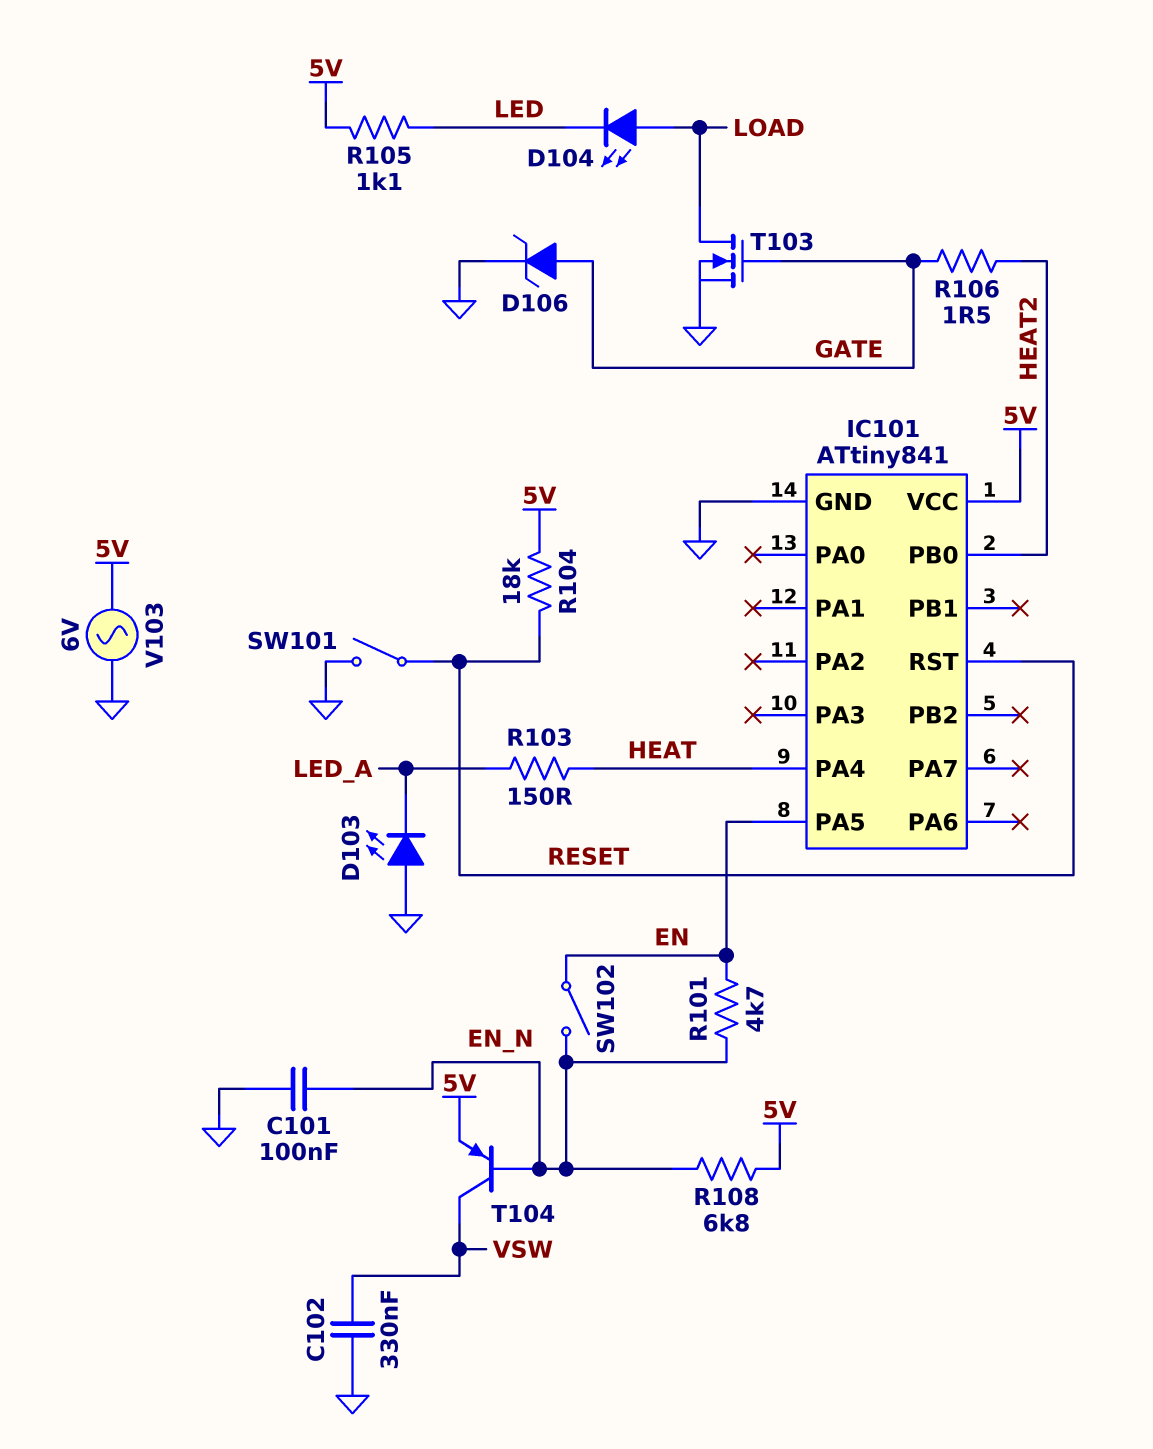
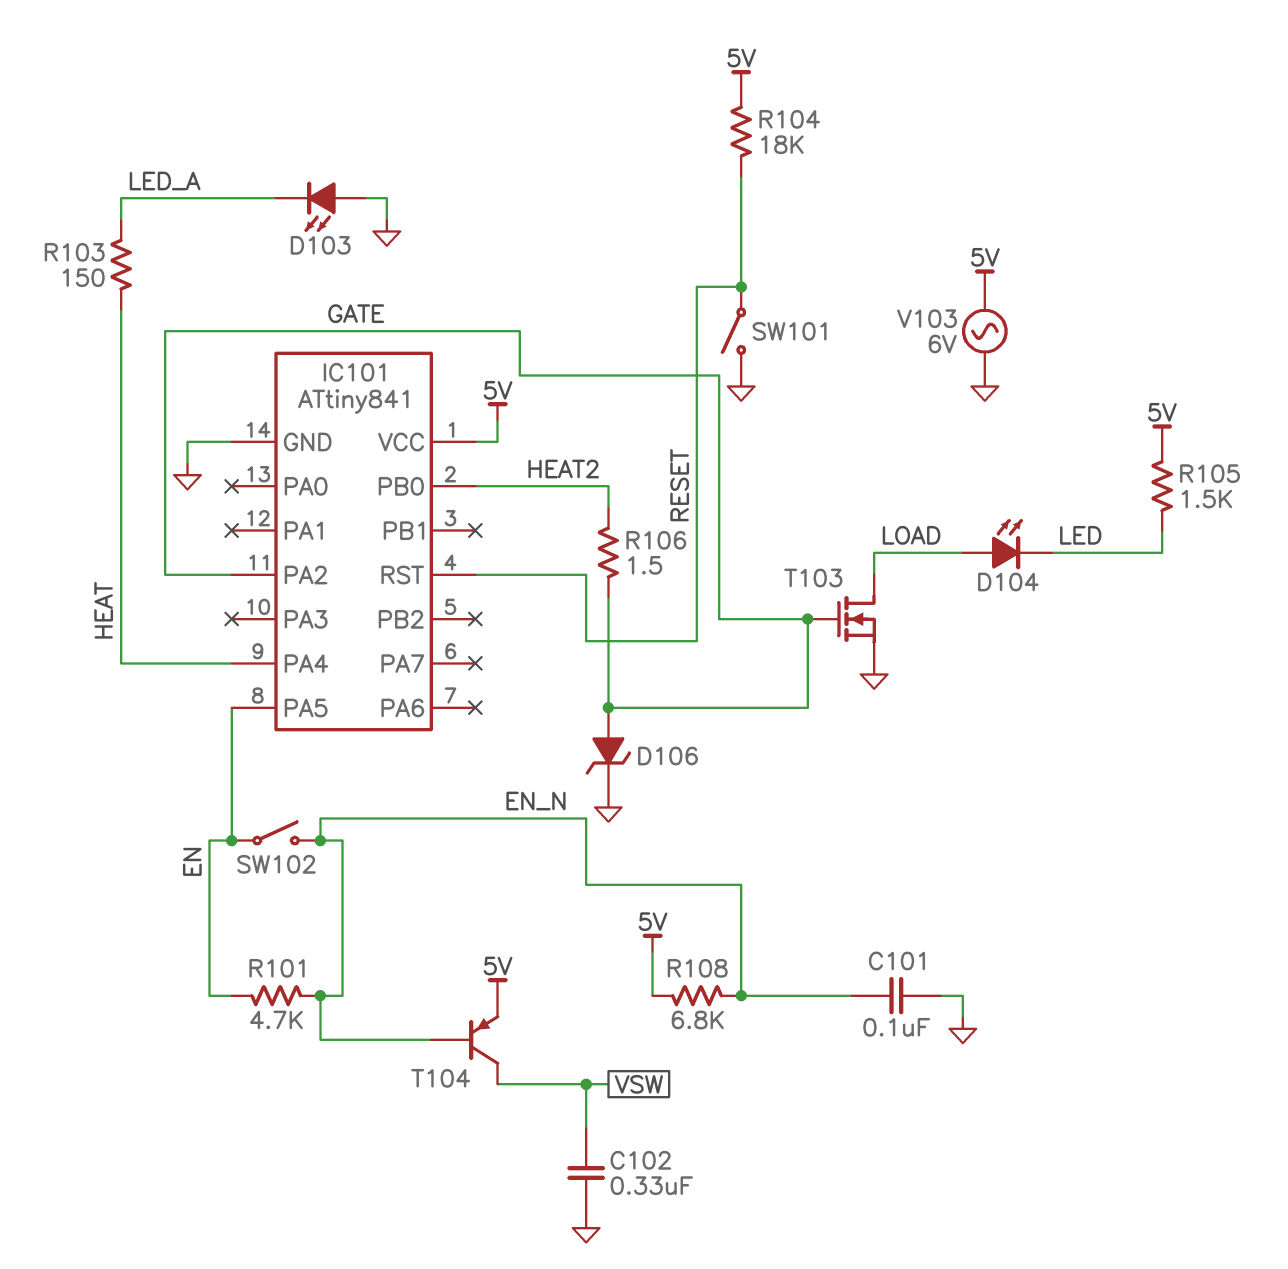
IC101 pin PA2: none -> GATE
R105: 1.1k (5V, LED) -> 1.5k (5V, LED)

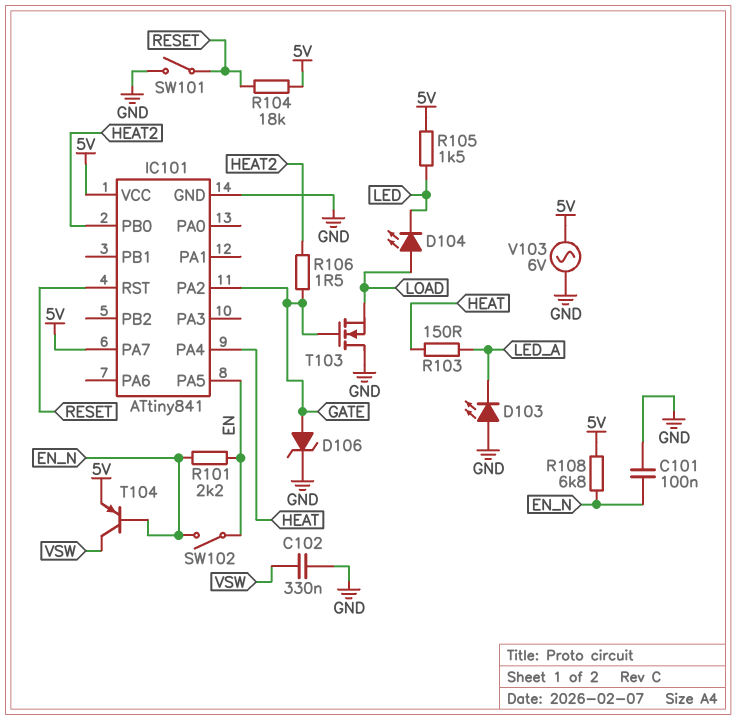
IC101 pin PA7: none -> 5V
R101: 4.7k (EN, EN_N) -> 2.2k (EN, EN_N)
T103: NMOS (G GATE, D LOAD, S GND) -> NMOS (G GATE, D GND, S LOAD)

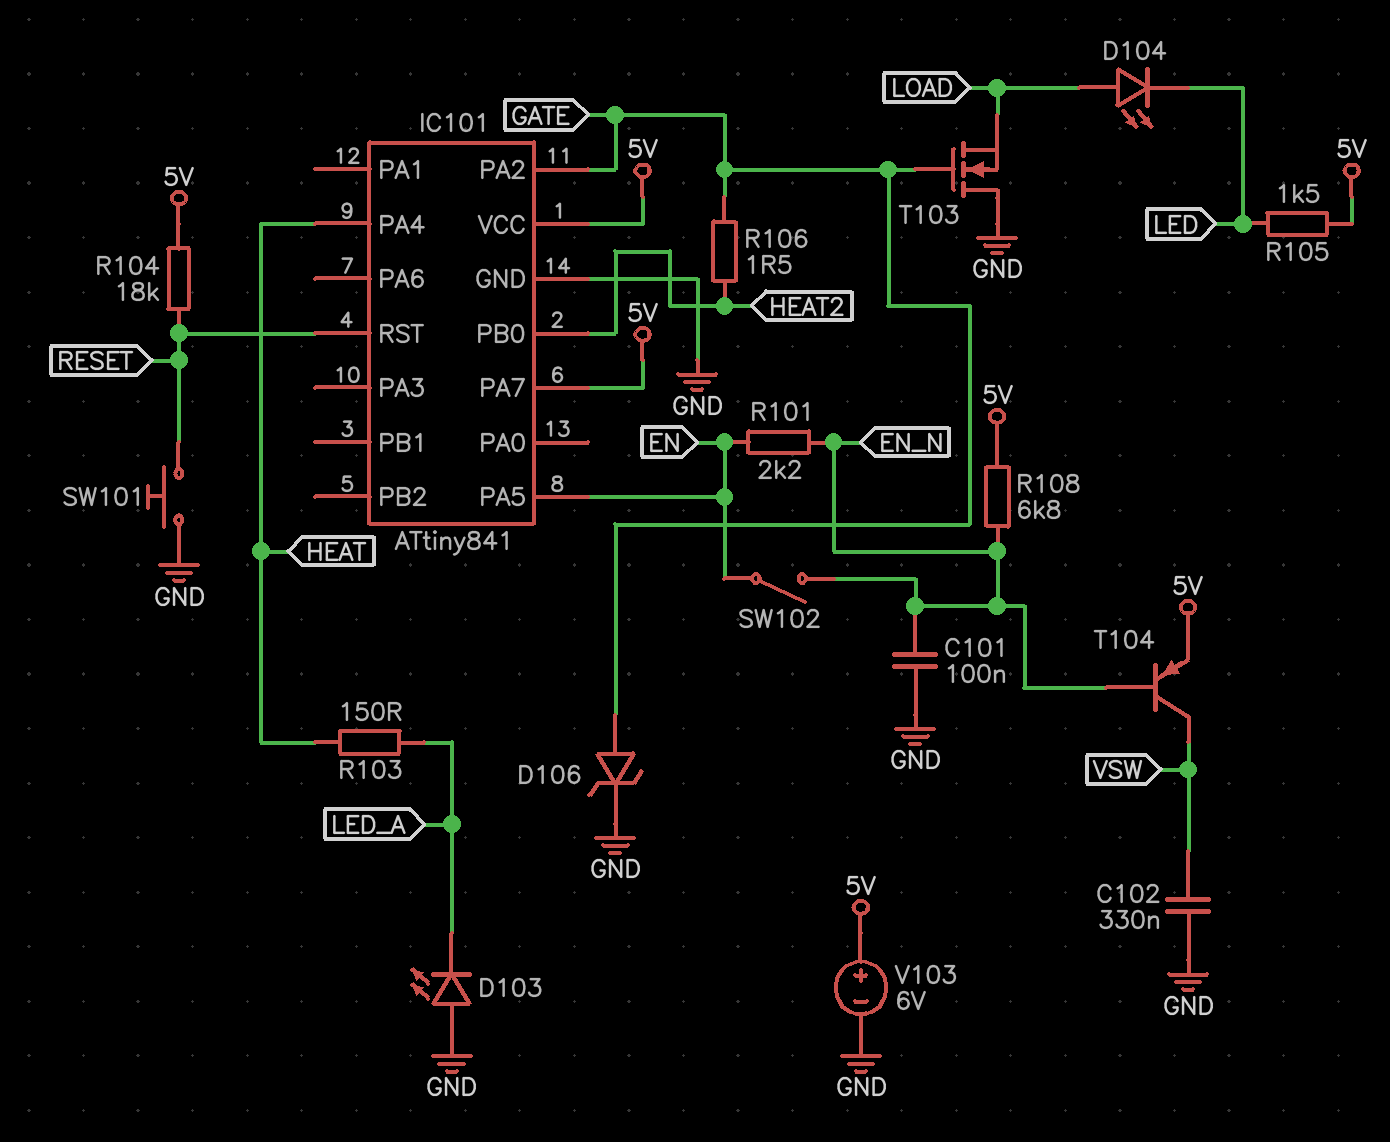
SW101: switch (GND, RESET) -> button (GND, RESET)
V103: AC 6V (5V, GND) -> 6V (plus 5V, minus GND)

